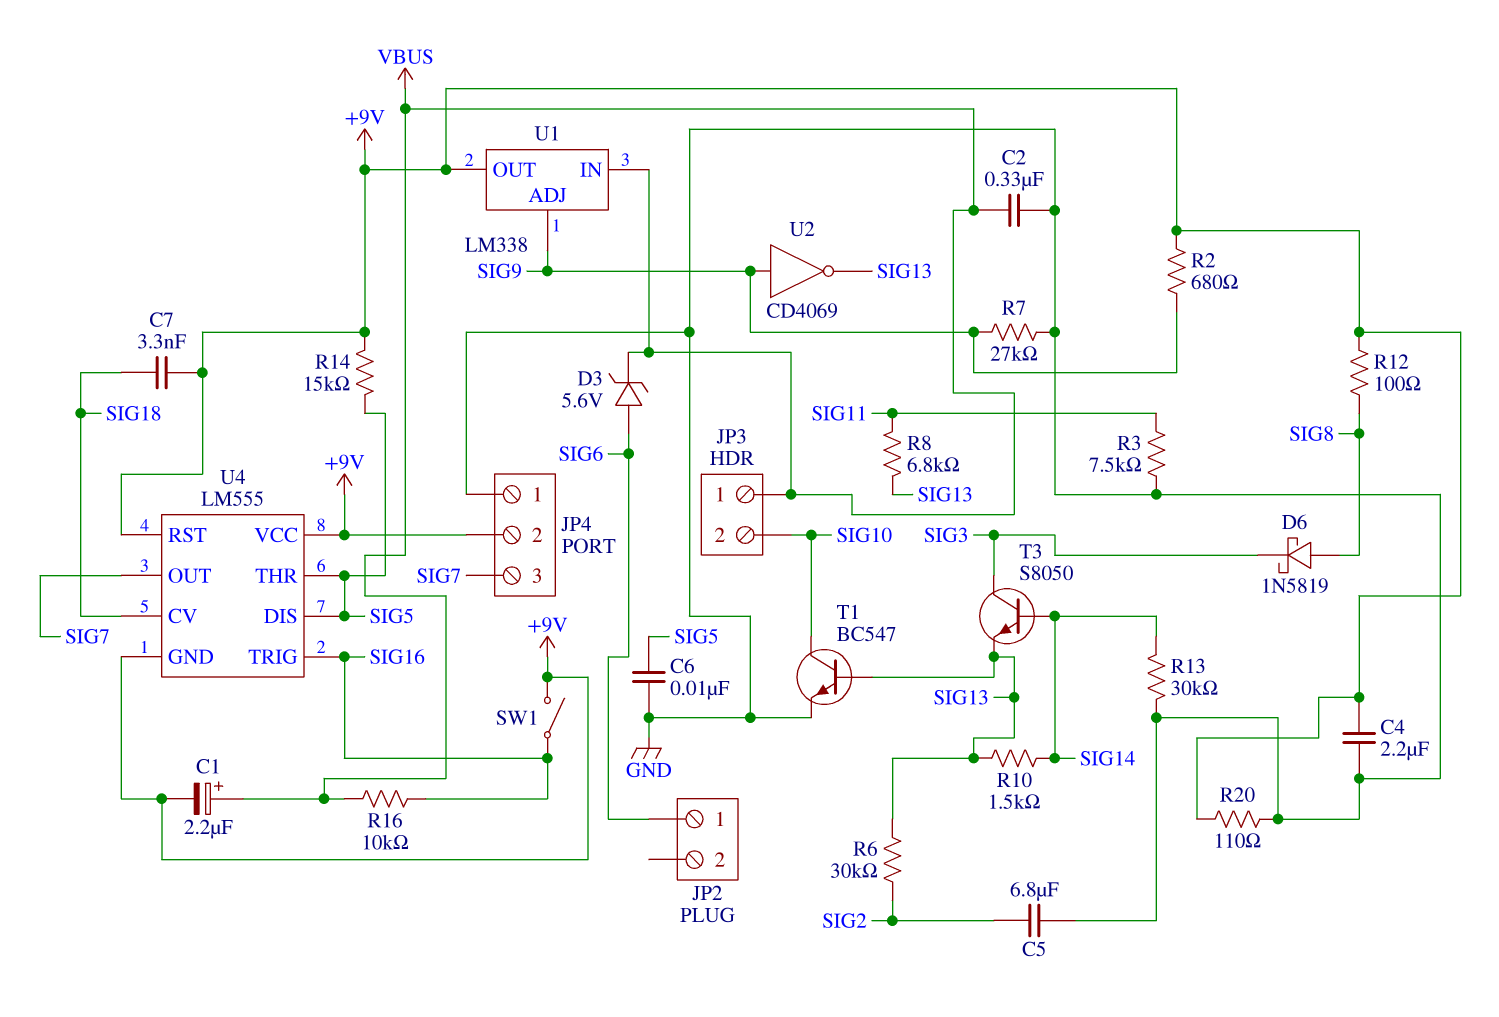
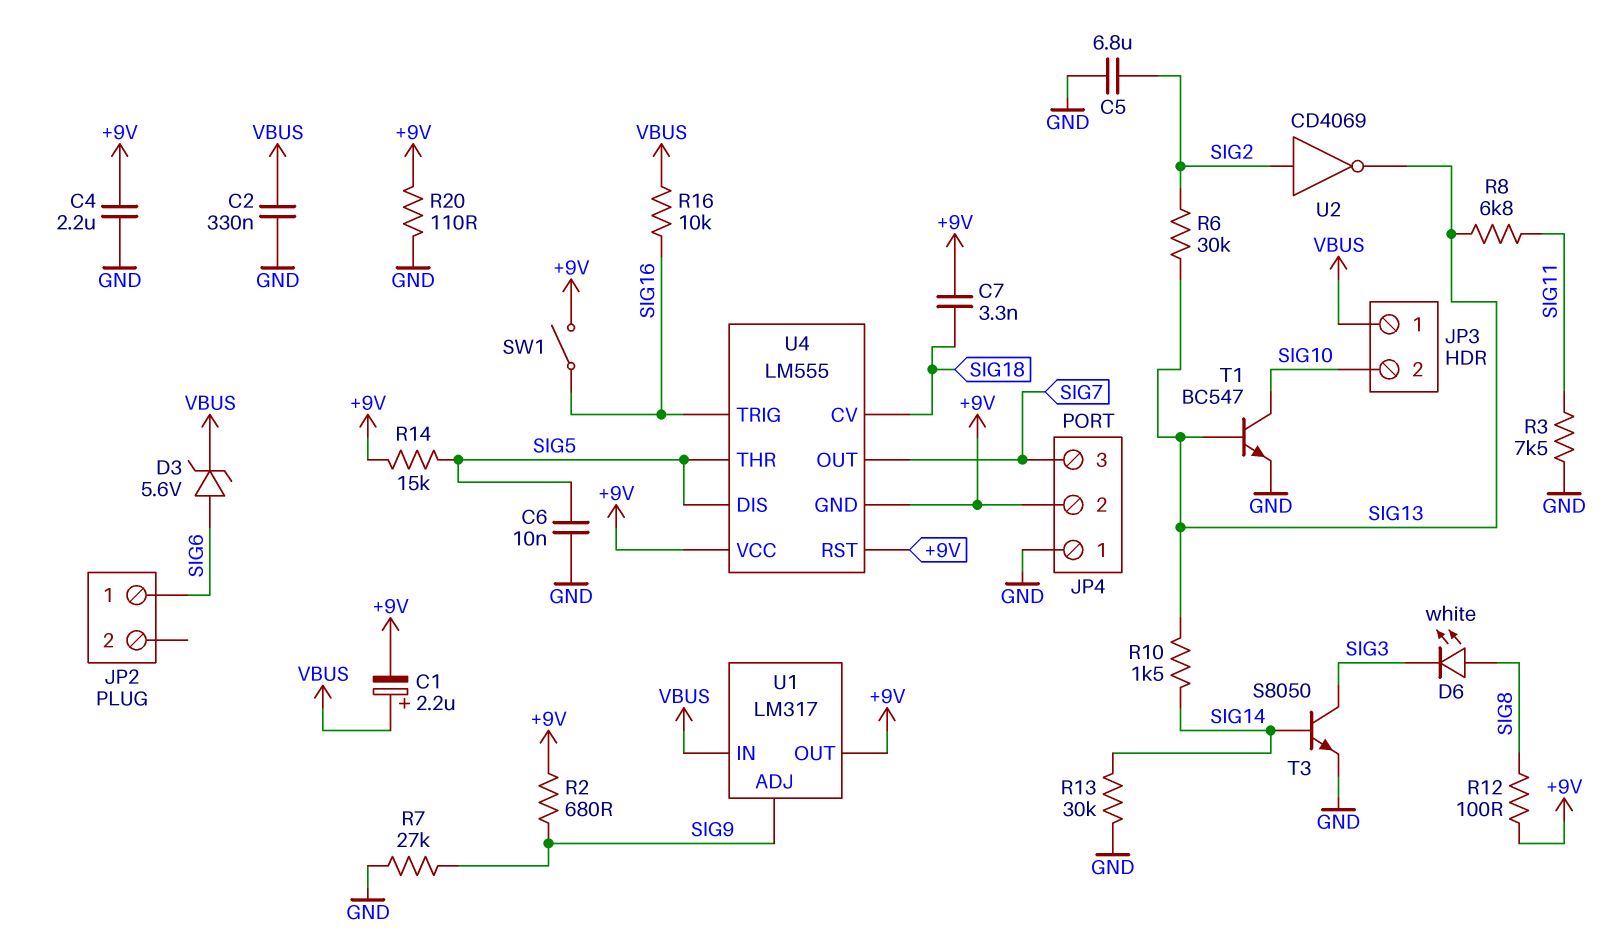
D6: schottky 1N5819 (A SIG8, K SIG3) -> LED white (A SIG8, K SIG3)
T3: NPN S8050 (B SIG14, C SIG3, E SIG13) -> NPN S8050 (B SIG14, C SIG3, E GND)
U1: LM338 -> LM317
U2: NOT CD4069 (in SIG9, out SIG13) -> NOT CD4069 (in SIG2, out SIG13)

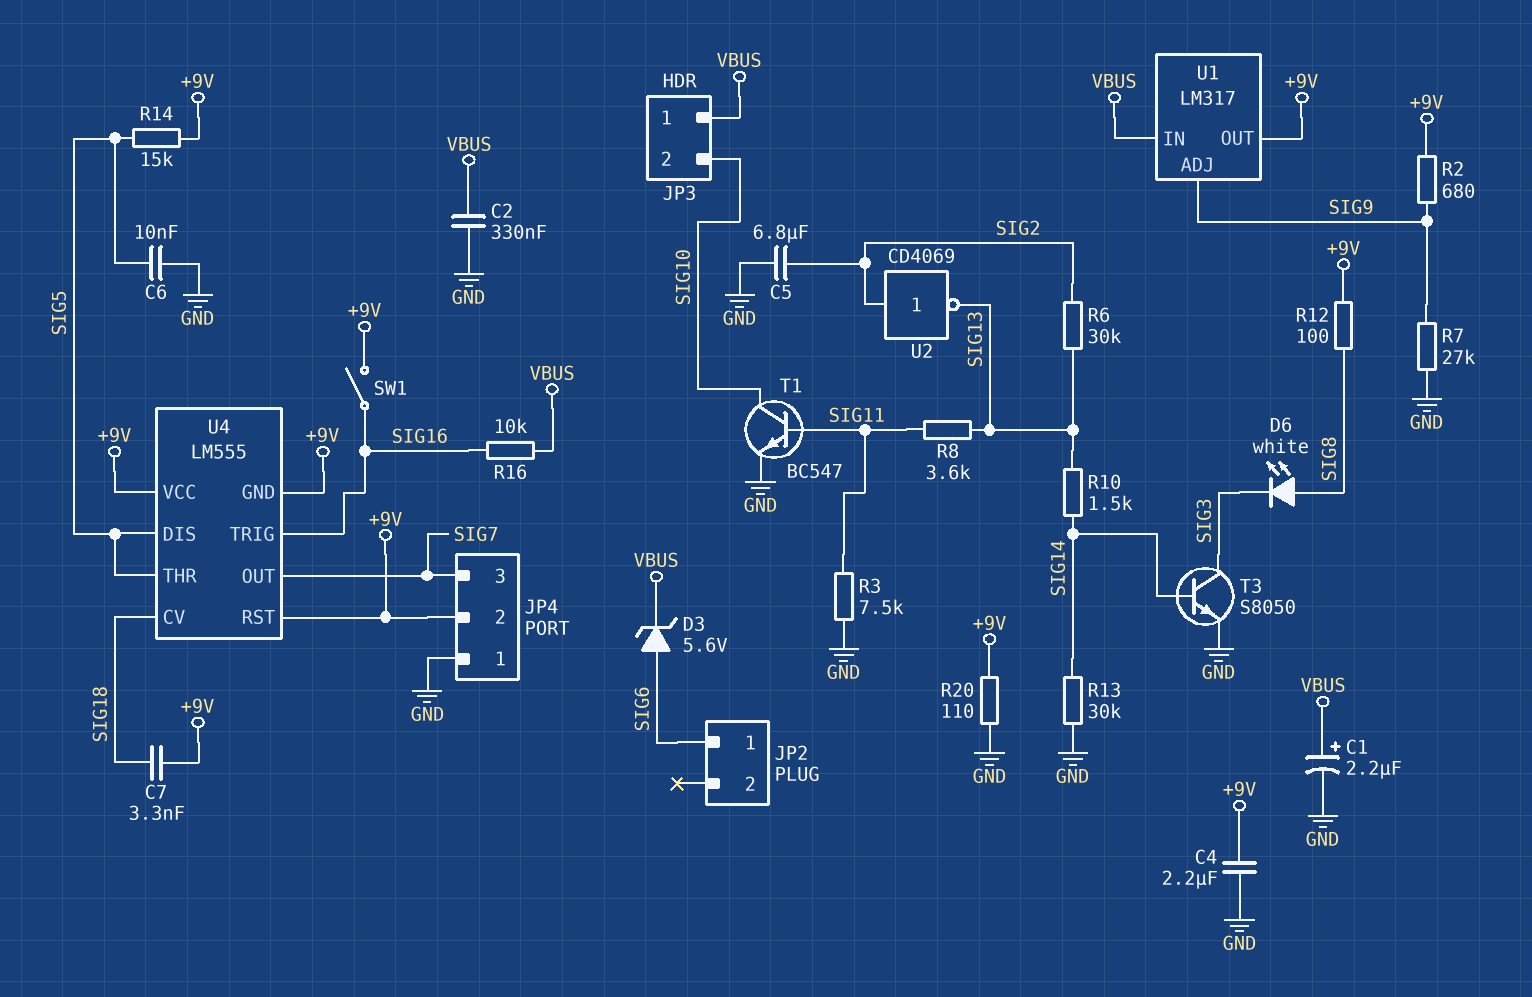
C1: 2.2uF (plus VBUS, minus +9V) -> 2.2uF (plus VBUS, minus GND)
R8: 6.8k (SIG11, SIG13) -> 3.6k (SIG11, SIG13)
T1: NPN BC547 (B SIG13, C SIG10, E GND) -> NPN BC547 (B SIG11, C SIG10, E GND)

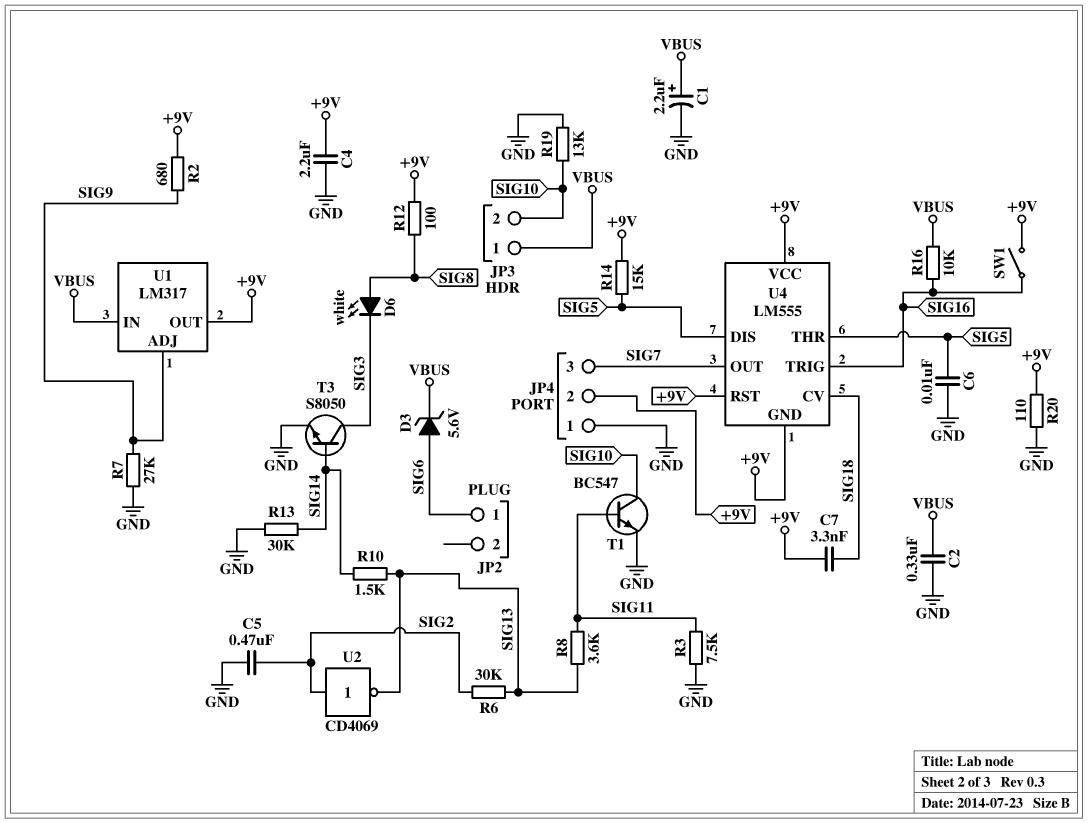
C5: 6.8uF (GND, SIG2) -> 470nF (GND, SIG2)
R19: none -> 13k (GND, SIG10)

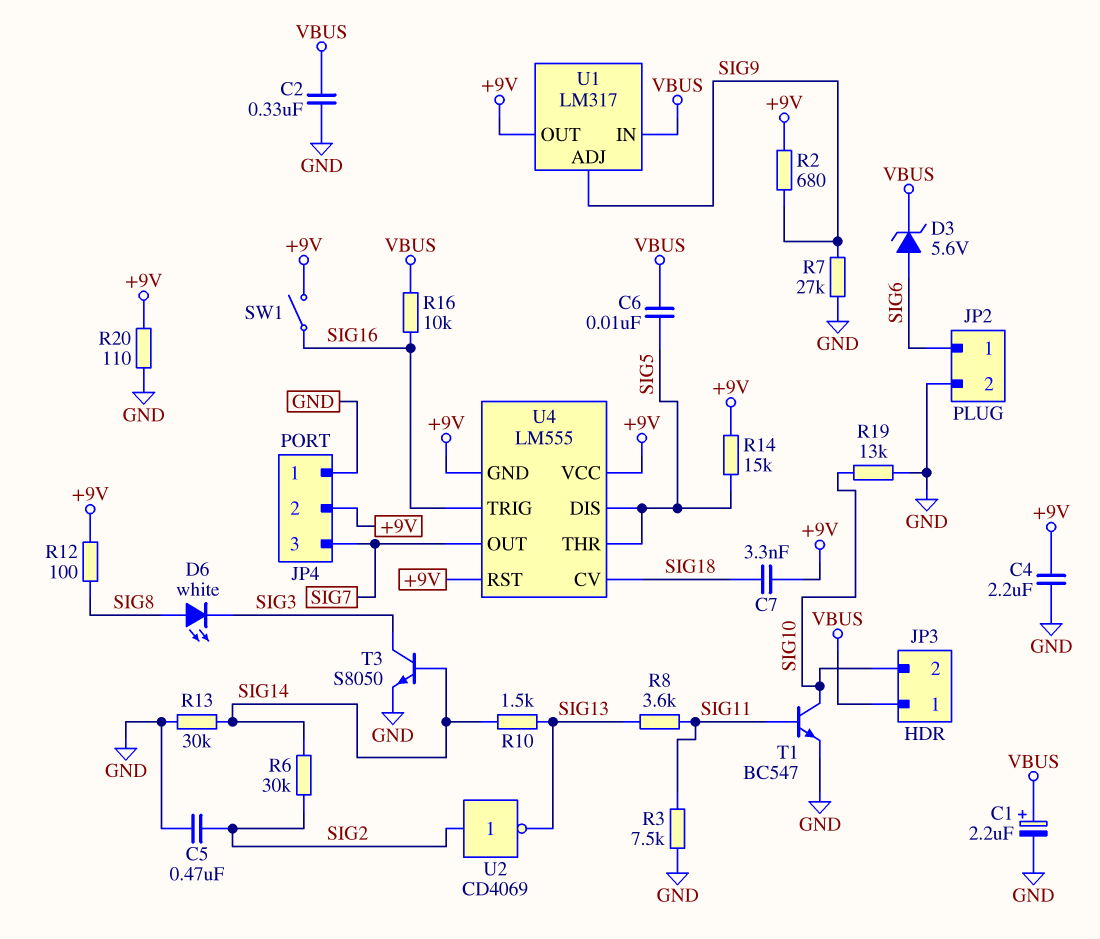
C6: 10nF (GND, SIG5) -> 10nF (SIG5, VBUS)
JP2 pin 2: none -> GND
R6: 30k (SIG2, SIG13) -> 30k (SIG2, SIG14)

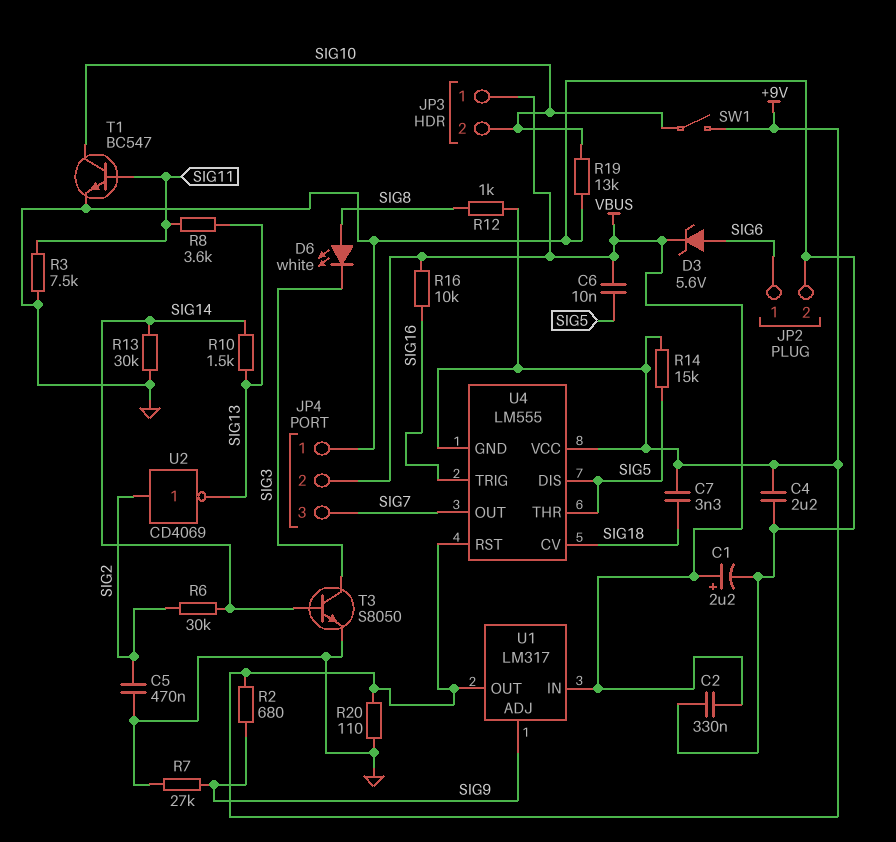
JP4 pin 2: +9V -> VBUS
R12: 100 (+9V, SIG8) -> 1k (+9V, SIG8)
SW1: switch (+9V, SIG16) -> switch (+9V, SIG10)

